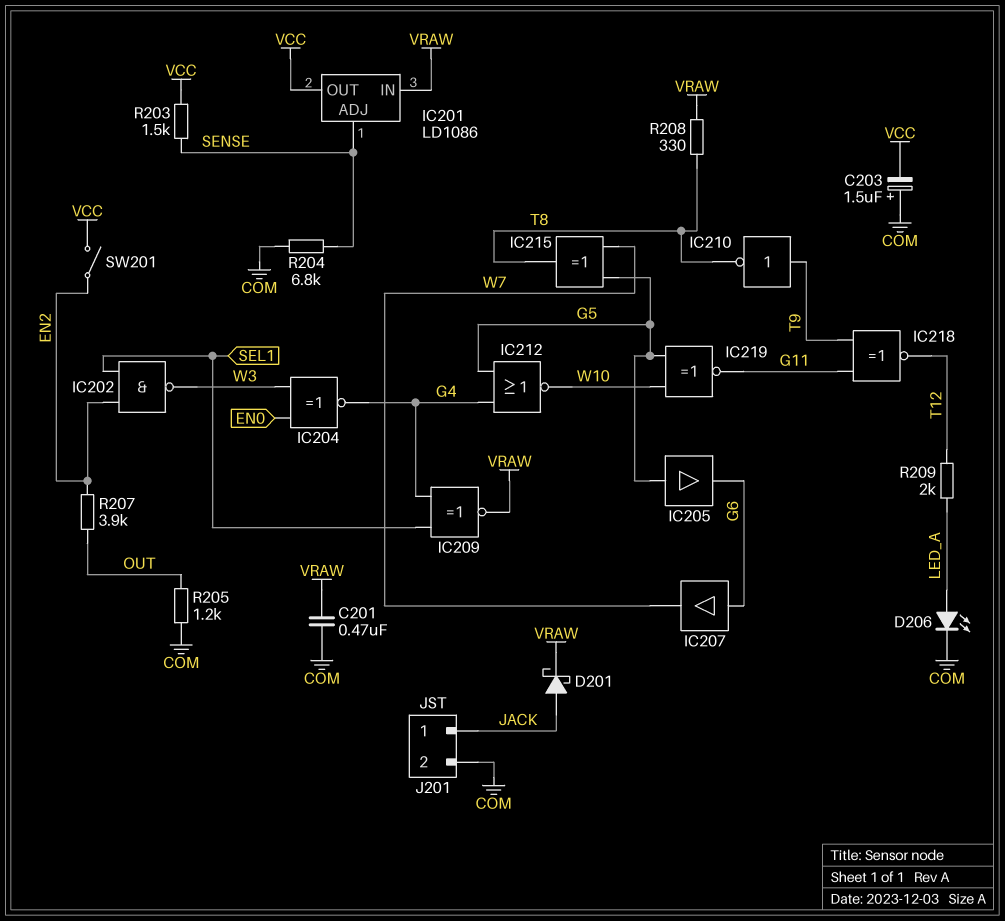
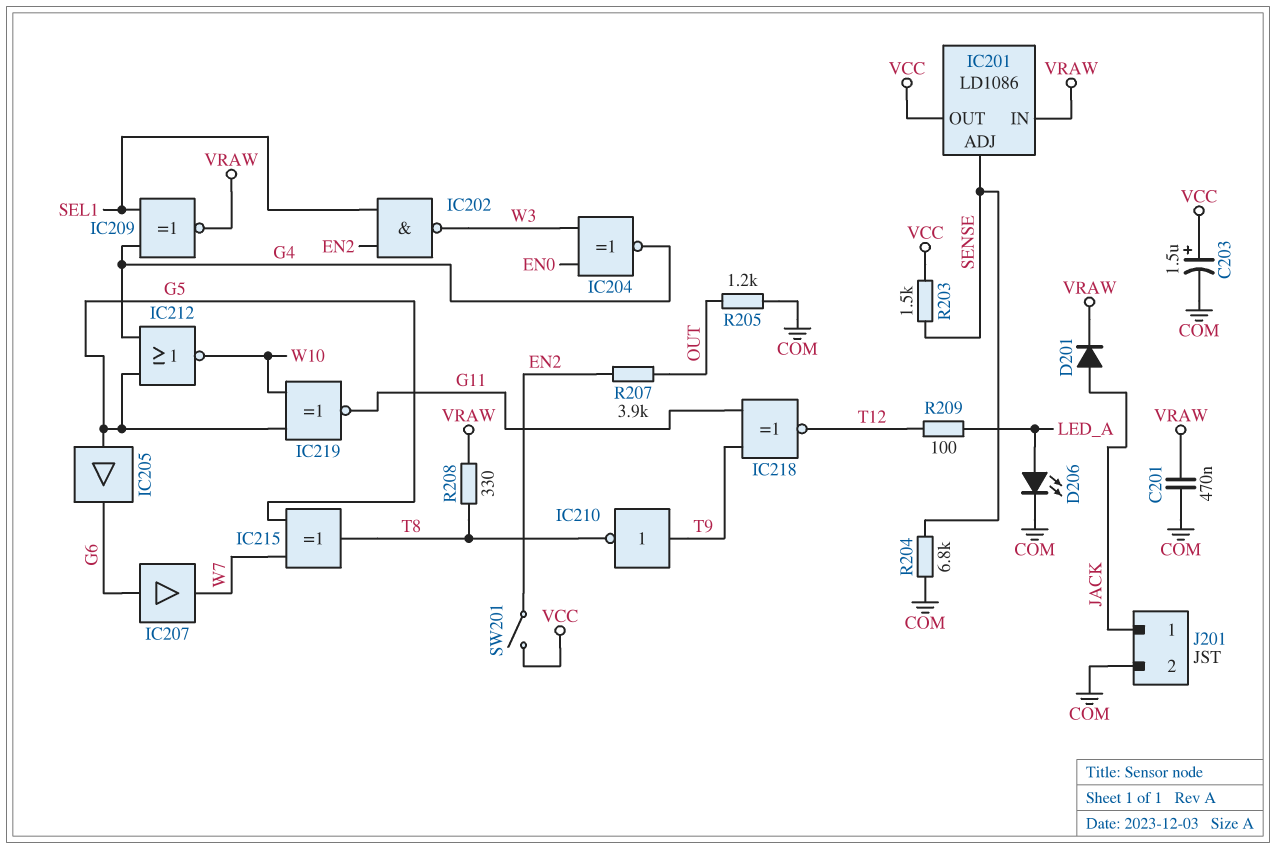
C203: 1.5uF (plus COM, minus VCC) -> 1.5uF (plus VCC, minus COM)
D201: schottky (A JACK, K VRAW) -> diode (A JACK, K VRAW)
R209: 2k (LED_A, T12) -> 100 (LED_A, T12)

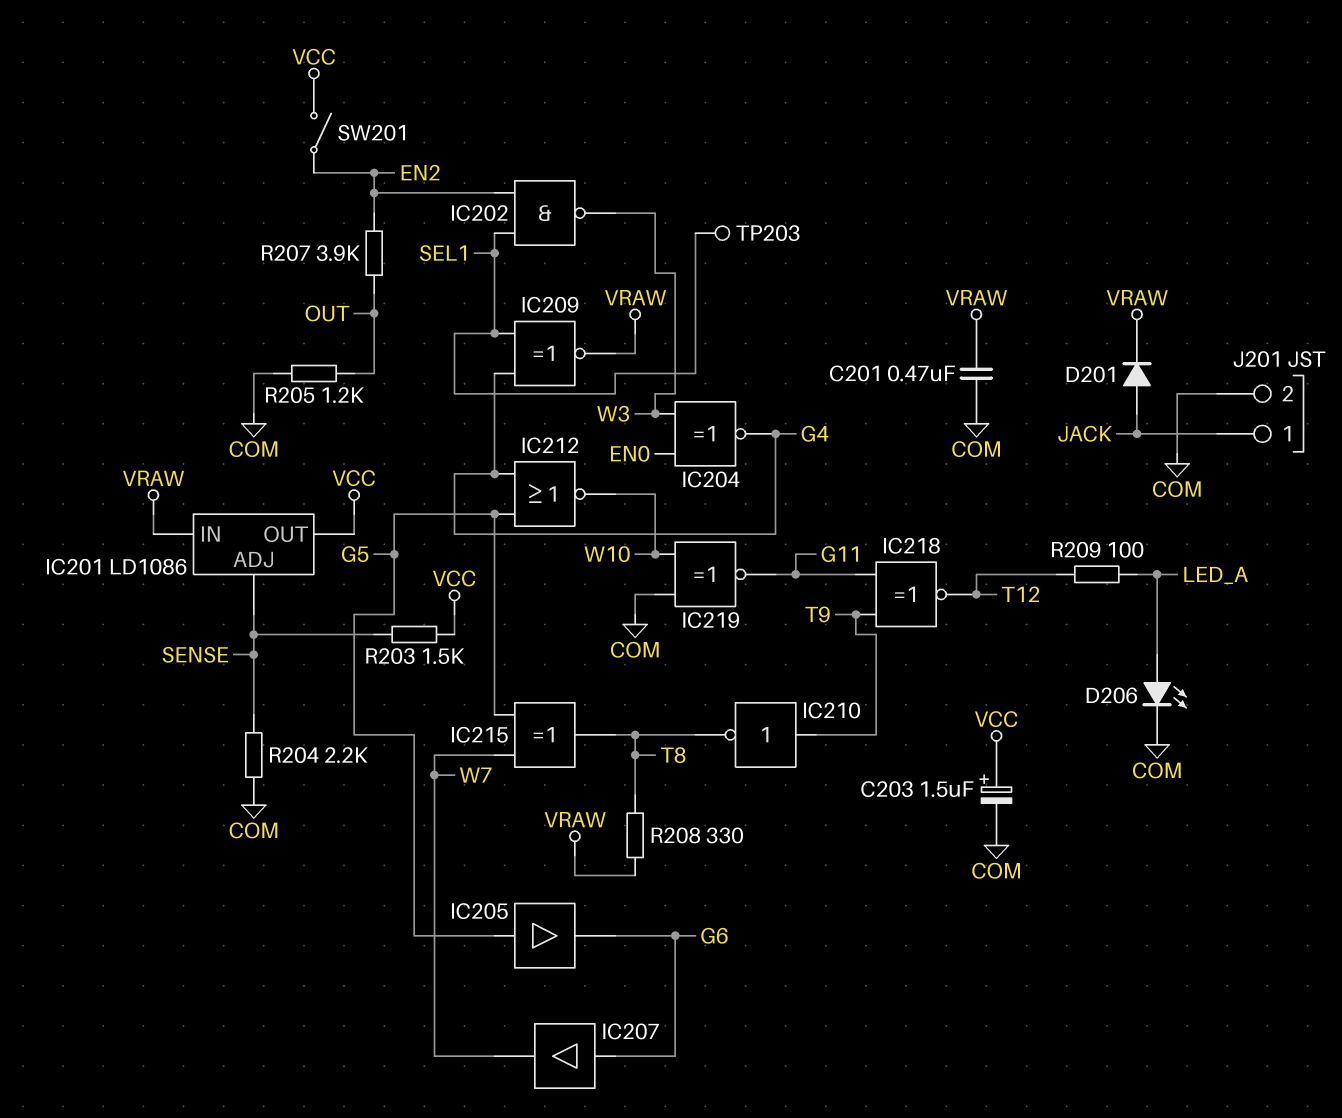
IC219: XNOR (in G5, in W10, out G11) -> XNOR (in COM, in W10, out G11)
R204: 6.8k (COM, SENSE) -> 2.2k (COM, SENSE)
TP203: none -> test point (SEL1)

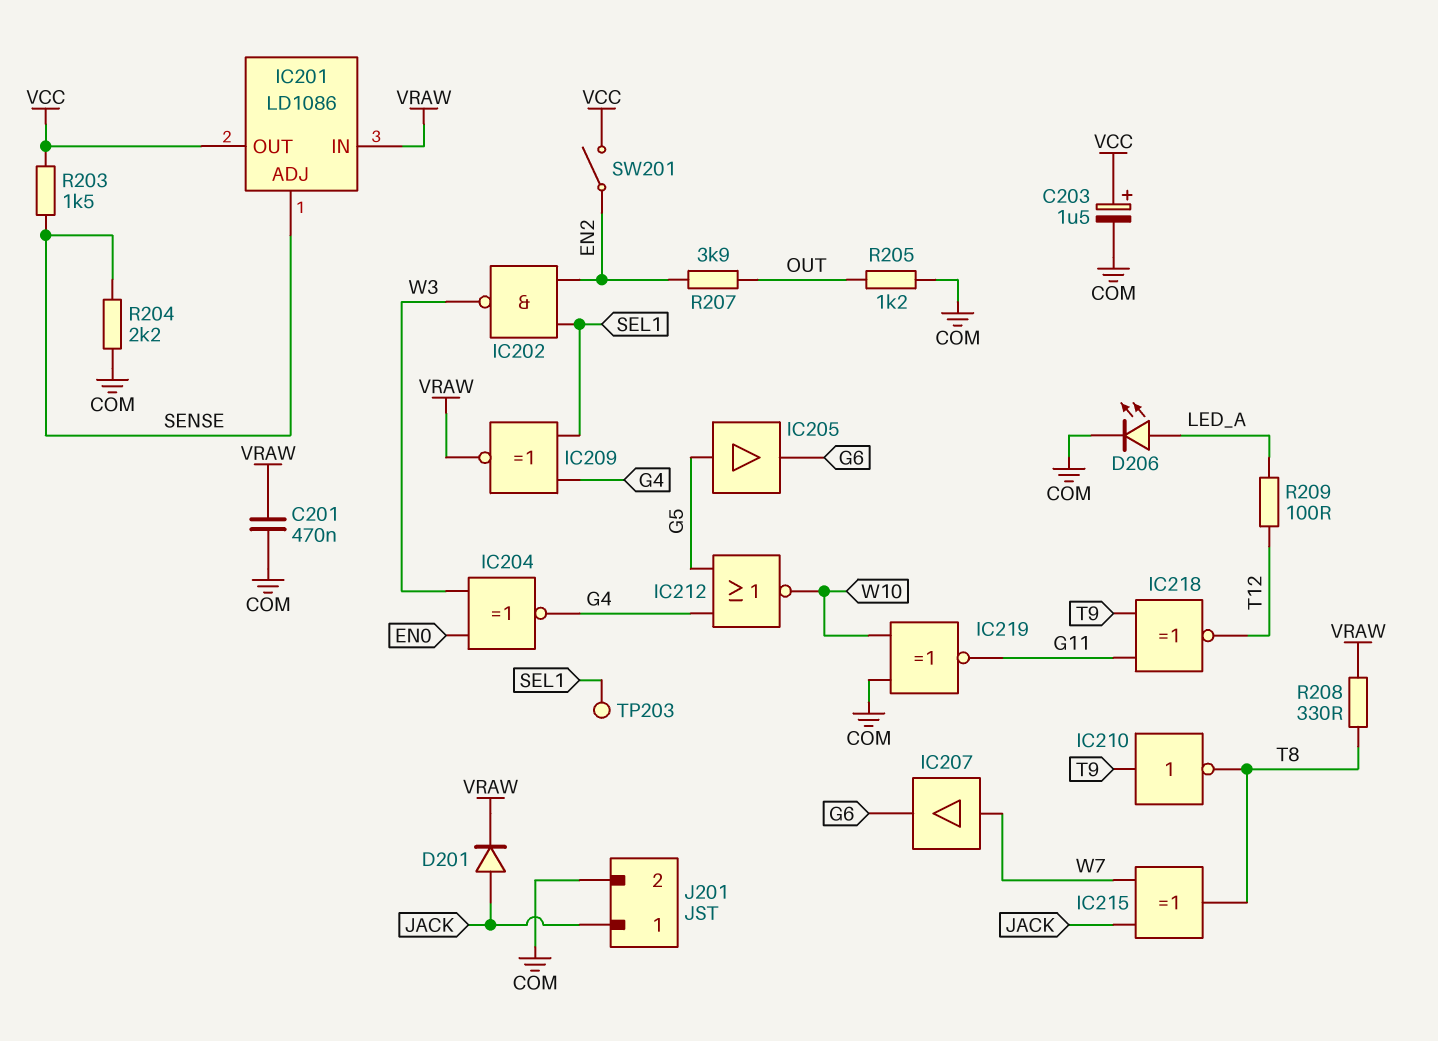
IC207: buffer (in G6, out W7) -> buffer (in W7, out G6)
IC215: XOR (in G5, in W7, out T8) -> XOR (in JACK, in W7, out T8)

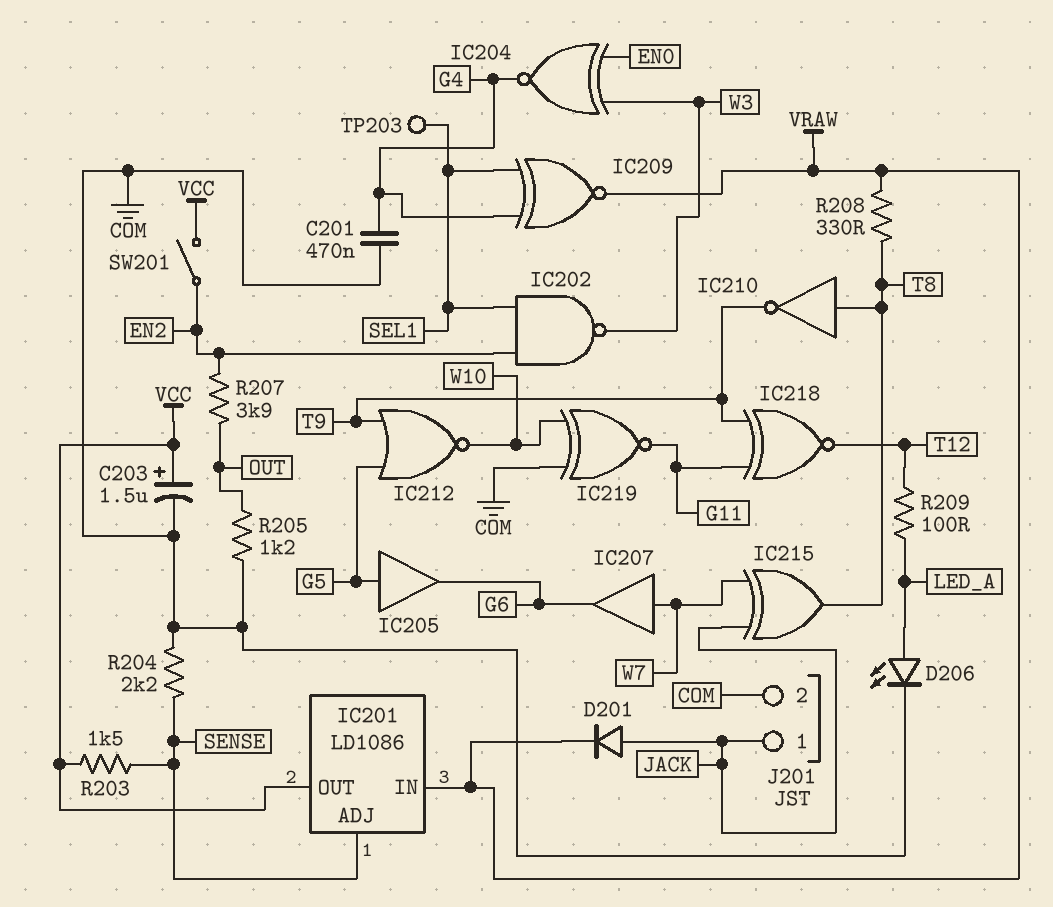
C201: 470nF (COM, VRAW) -> 470nF (COM, G4)
IC210: NOT (in T9, out T8) -> NOT (in T8, out T9)
IC212: NOR (in G4, in G5, out W10) -> NOR (in G5, in T9, out W10)

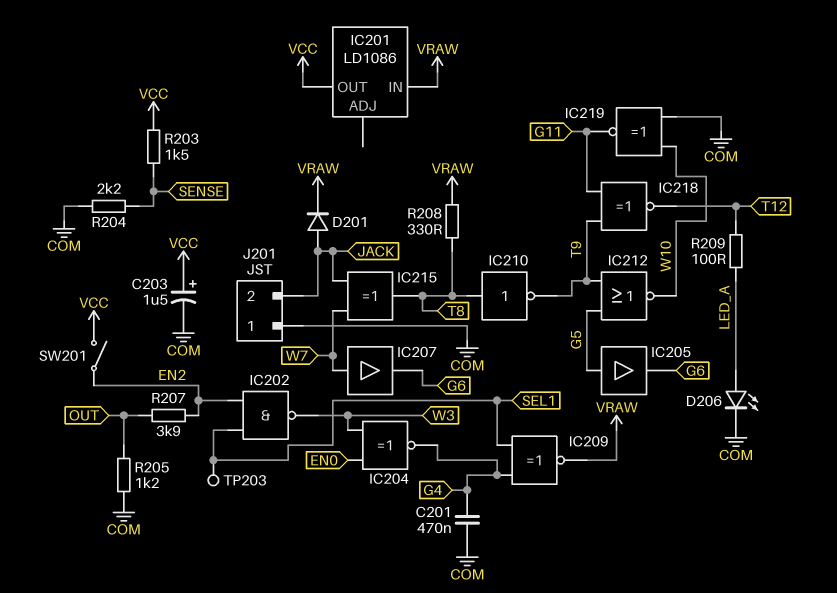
IC201 pin ADJ: SENSE -> none
J201 pin 1: JACK -> COM
J201 pin 2: COM -> JACK

